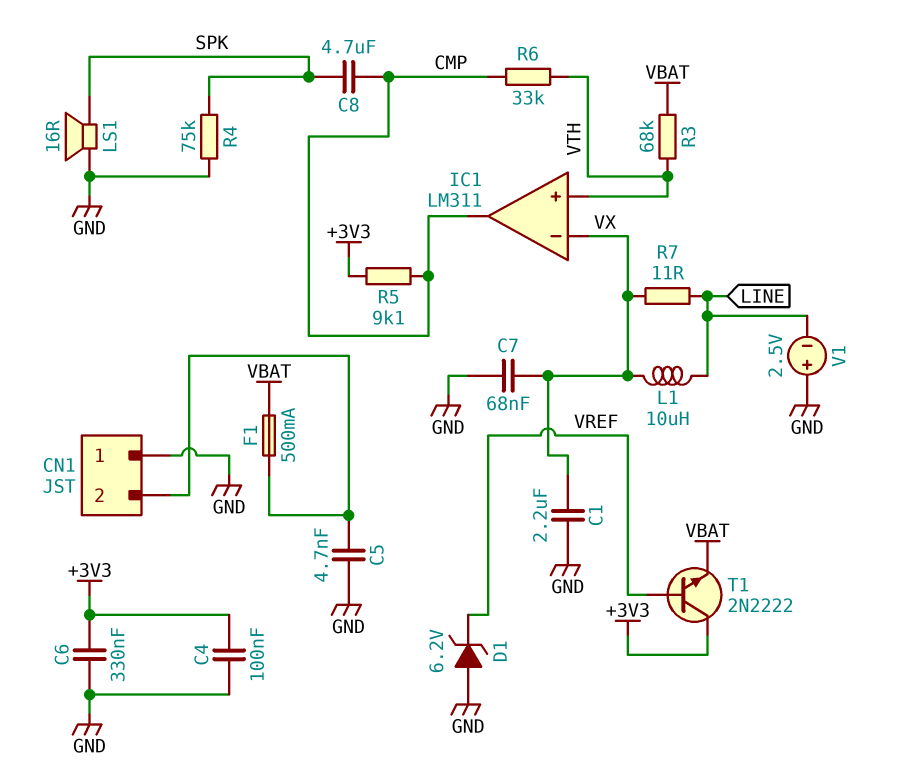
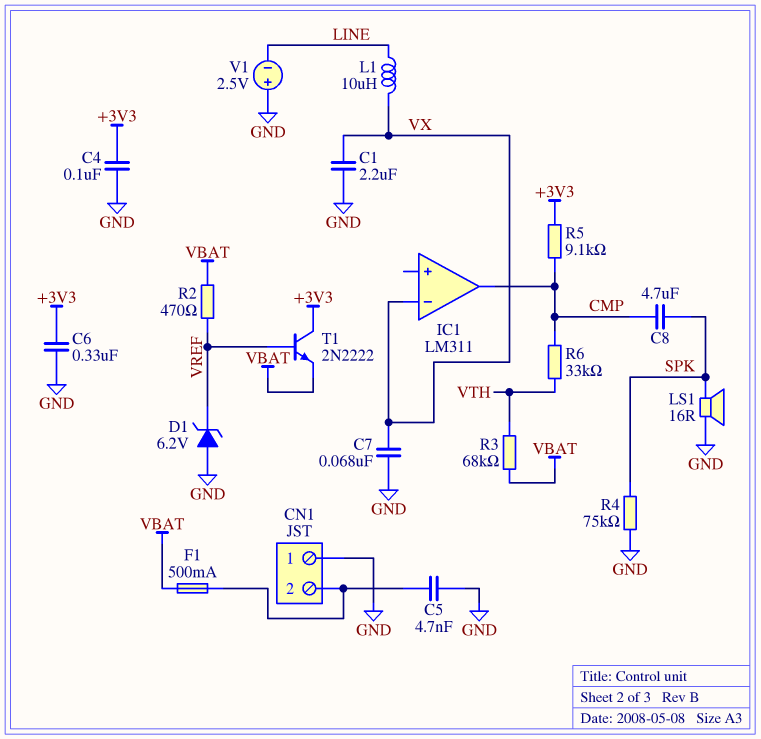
IC1 pin in+: VTH -> none
R2: none -> 470 (VBAT, VREF)
R7: 11 (LINE, VX) -> none

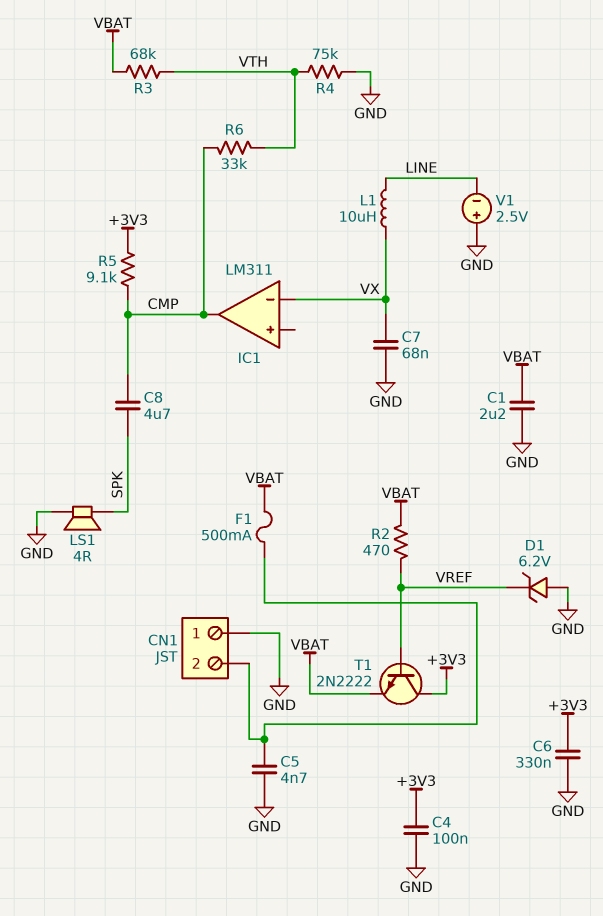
C1: 2.2uF (GND, VX) -> 2.2uF (GND, VBAT)
LS1: speaker 16R (GND, SPK) -> speaker 4R (GND, SPK)
R4: 75k (GND, SPK) -> 75k (GND, VTH)

